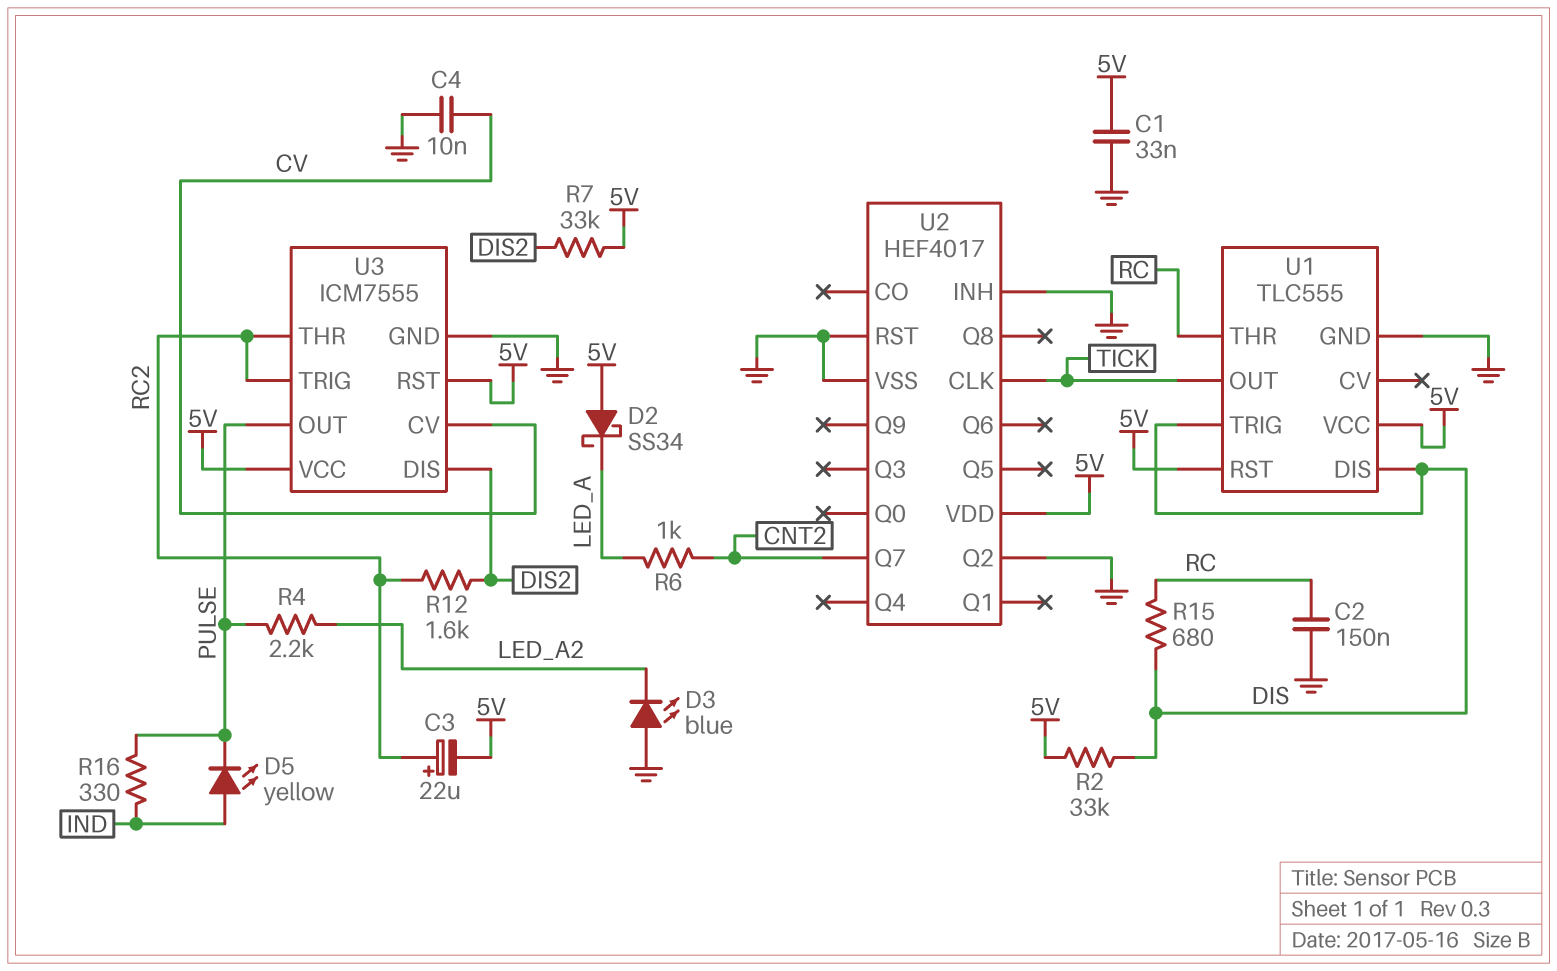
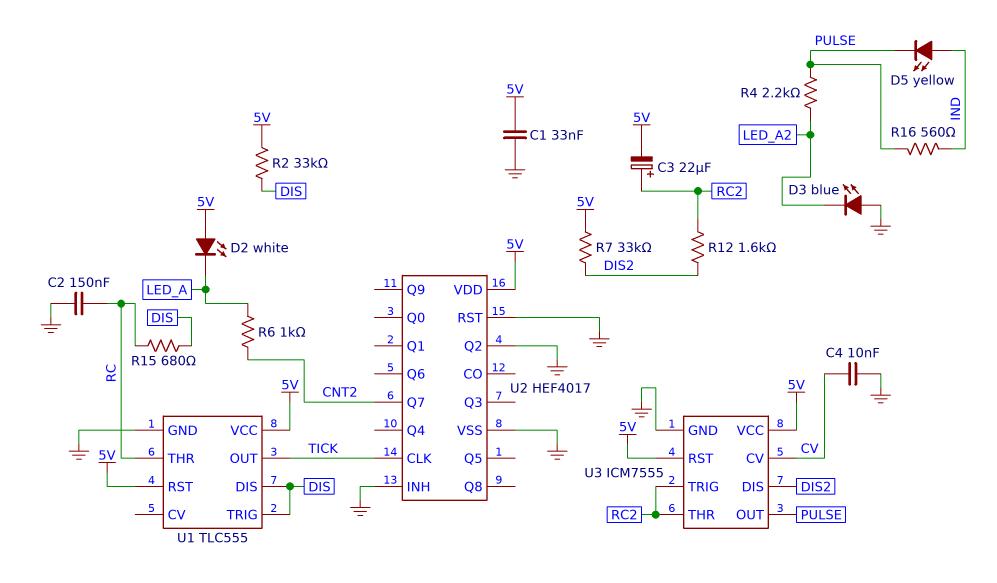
D2: schottky SS34 (A 5V, K LED_A) -> LED white (A 5V, K LED_A)
R16: 330 (IND, PULSE) -> 560 (IND, PULSE)

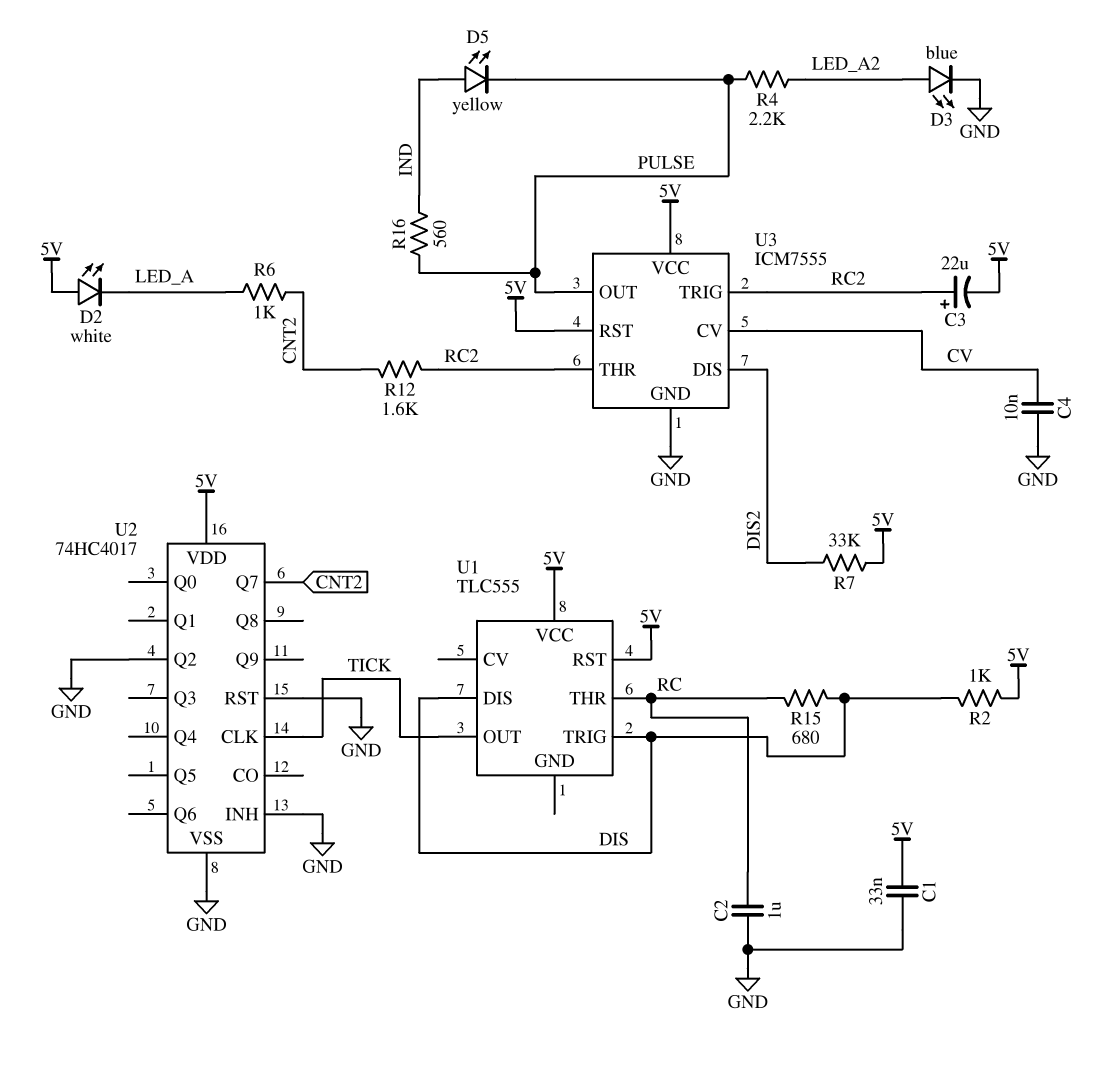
C2: 150nF (GND, RC) -> 1uF (GND, RC)
D3: LED blue (A GND, K LED_A2) -> LED blue (A LED_A2, K GND)
R2: 33k (5V, DIS) -> 1k (5V, DIS)
R12: 1.6k (DIS2, RC2) -> 1.6k (CNT2, RC2)
U1 pin GND: GND -> none
U2: HEF4017 -> 74HC4017

